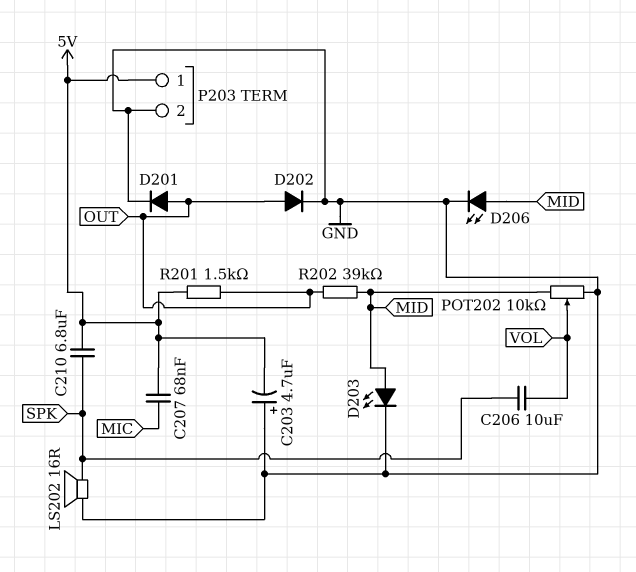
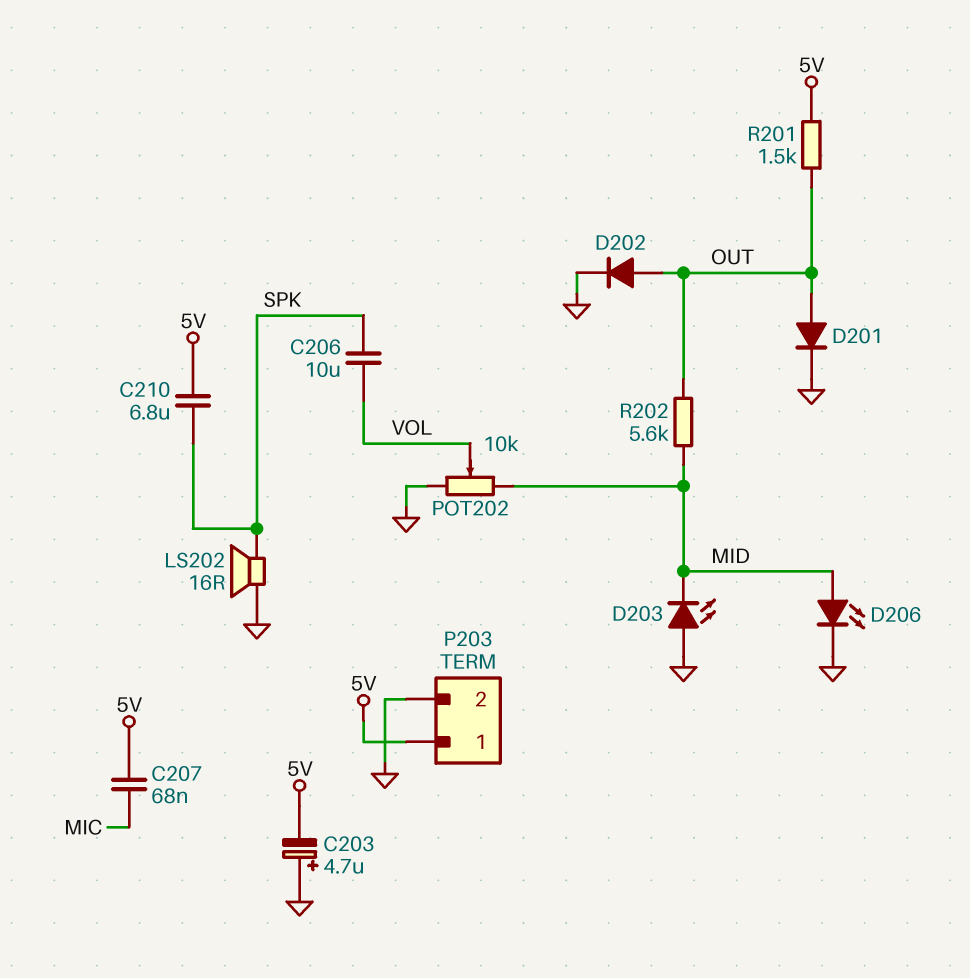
D203: LED (A MID, K GND) -> LED (A GND, K MID)
R202: 39k (MID, OUT) -> 5.6k (MID, OUT)

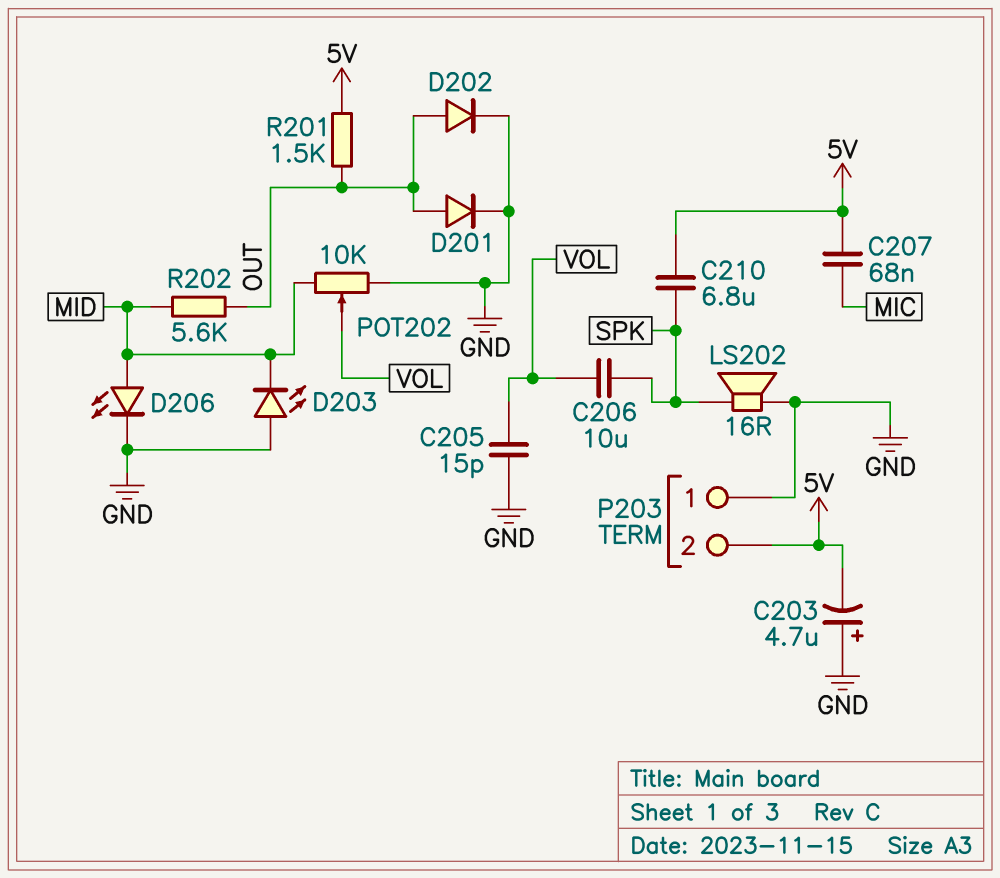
C205: none -> 15pF (GND, VOL)
P203 pin 1: 5V -> GND
P203 pin 2: GND -> 5V

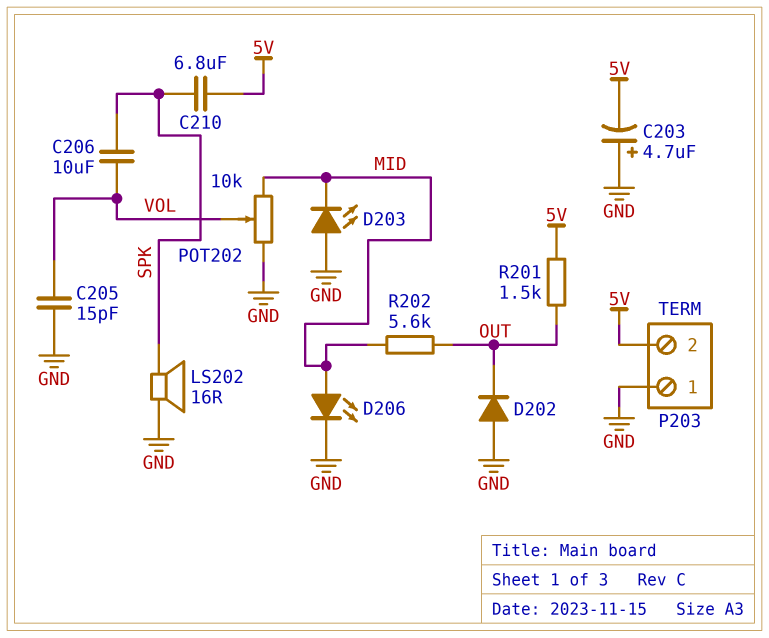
C207: 68nF (5V, MIC) -> none
D201: diode (A OUT, K GND) -> none
D202: diode (A OUT, K GND) -> diode (A GND, K OUT)

